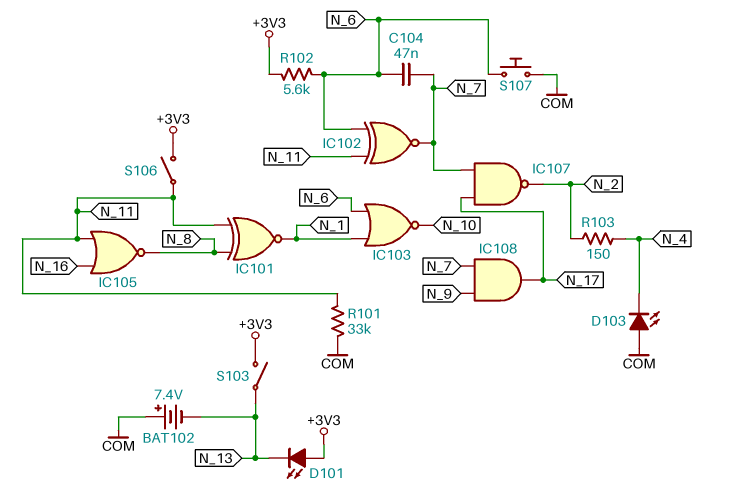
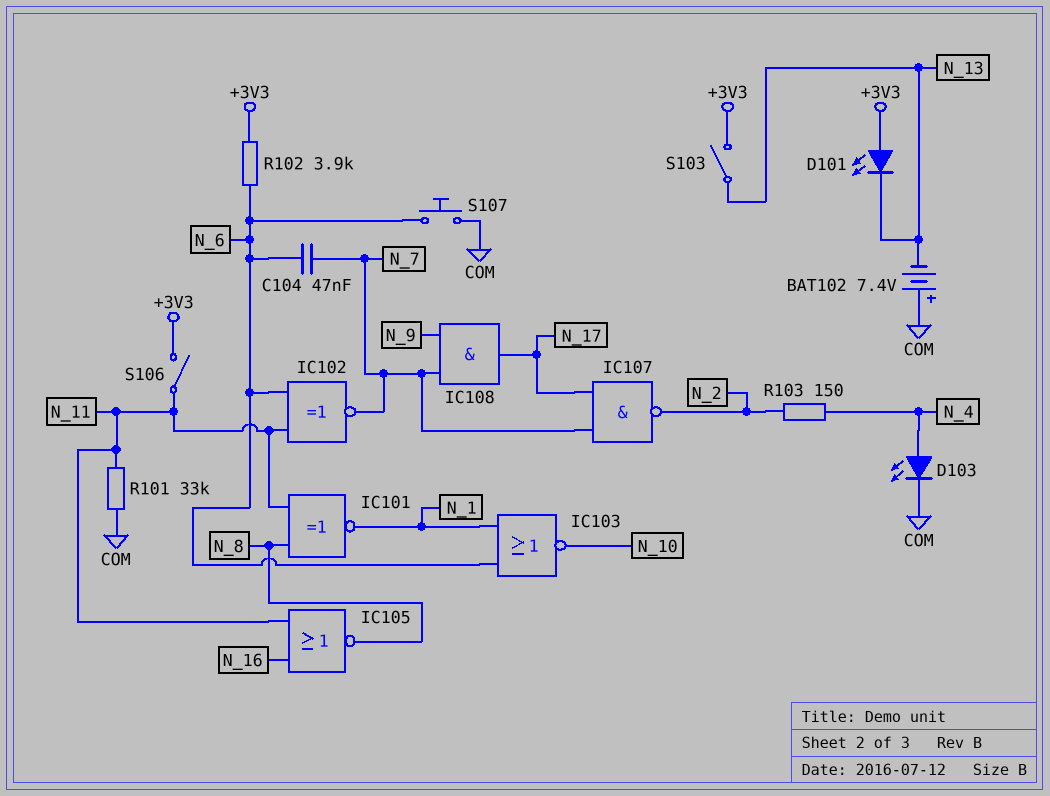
D103: LED (A COM, K N_4) -> LED (A N_4, K COM)
R102: 5.6k (+3V3, N_6) -> 3.9k (+3V3, N_6)

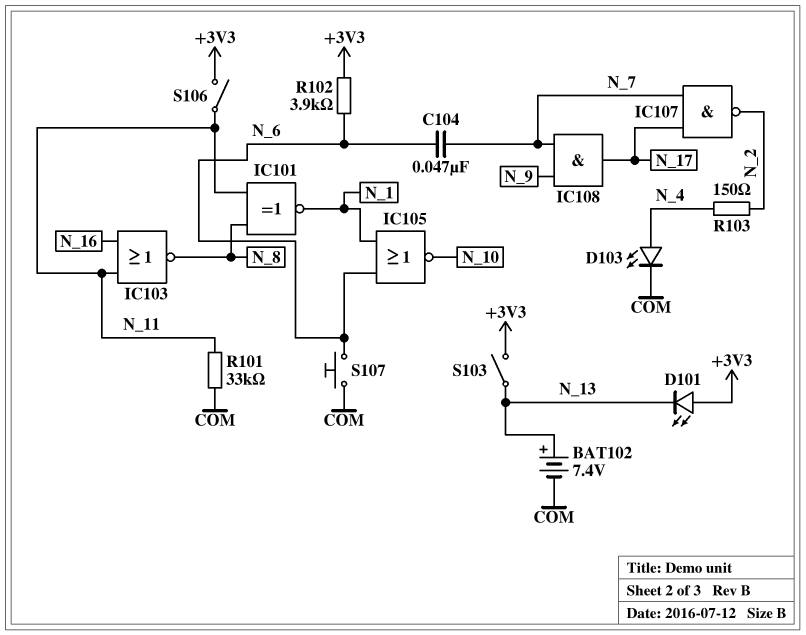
BAT102: 7.4V (plus COM, minus N_13) -> 7.4V (plus N_13, minus COM)
IC102: XNOR (in N_6, in N_11, out N_7) -> none
IC103: NOR (in N_1, in N_6, out N_10) -> NOR (in N_11, in N_16, out N_8)
IC105: NOR (in N_11, in N_16, out N_8) -> NOR (in N_1, in N_6, out N_10)

